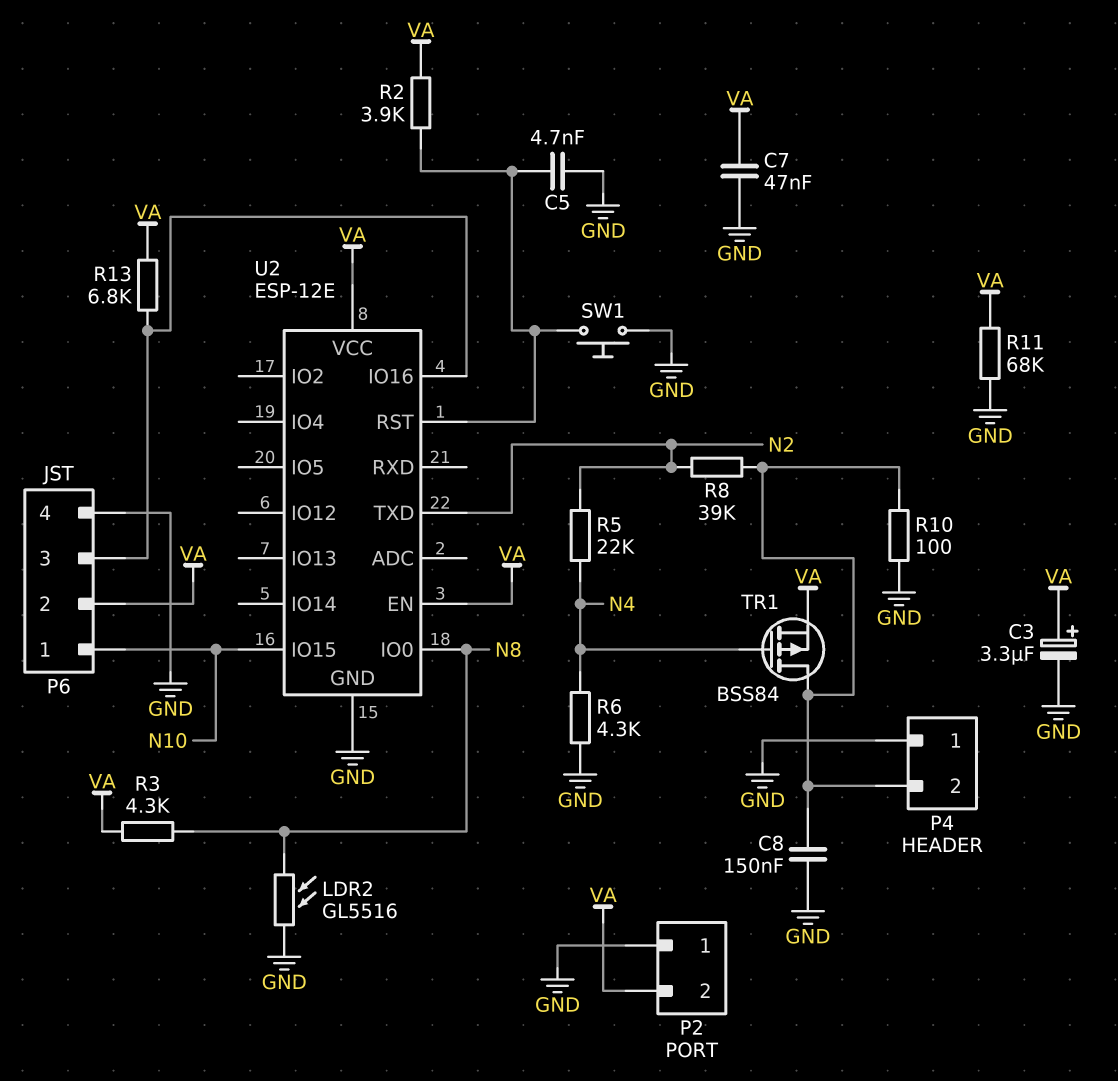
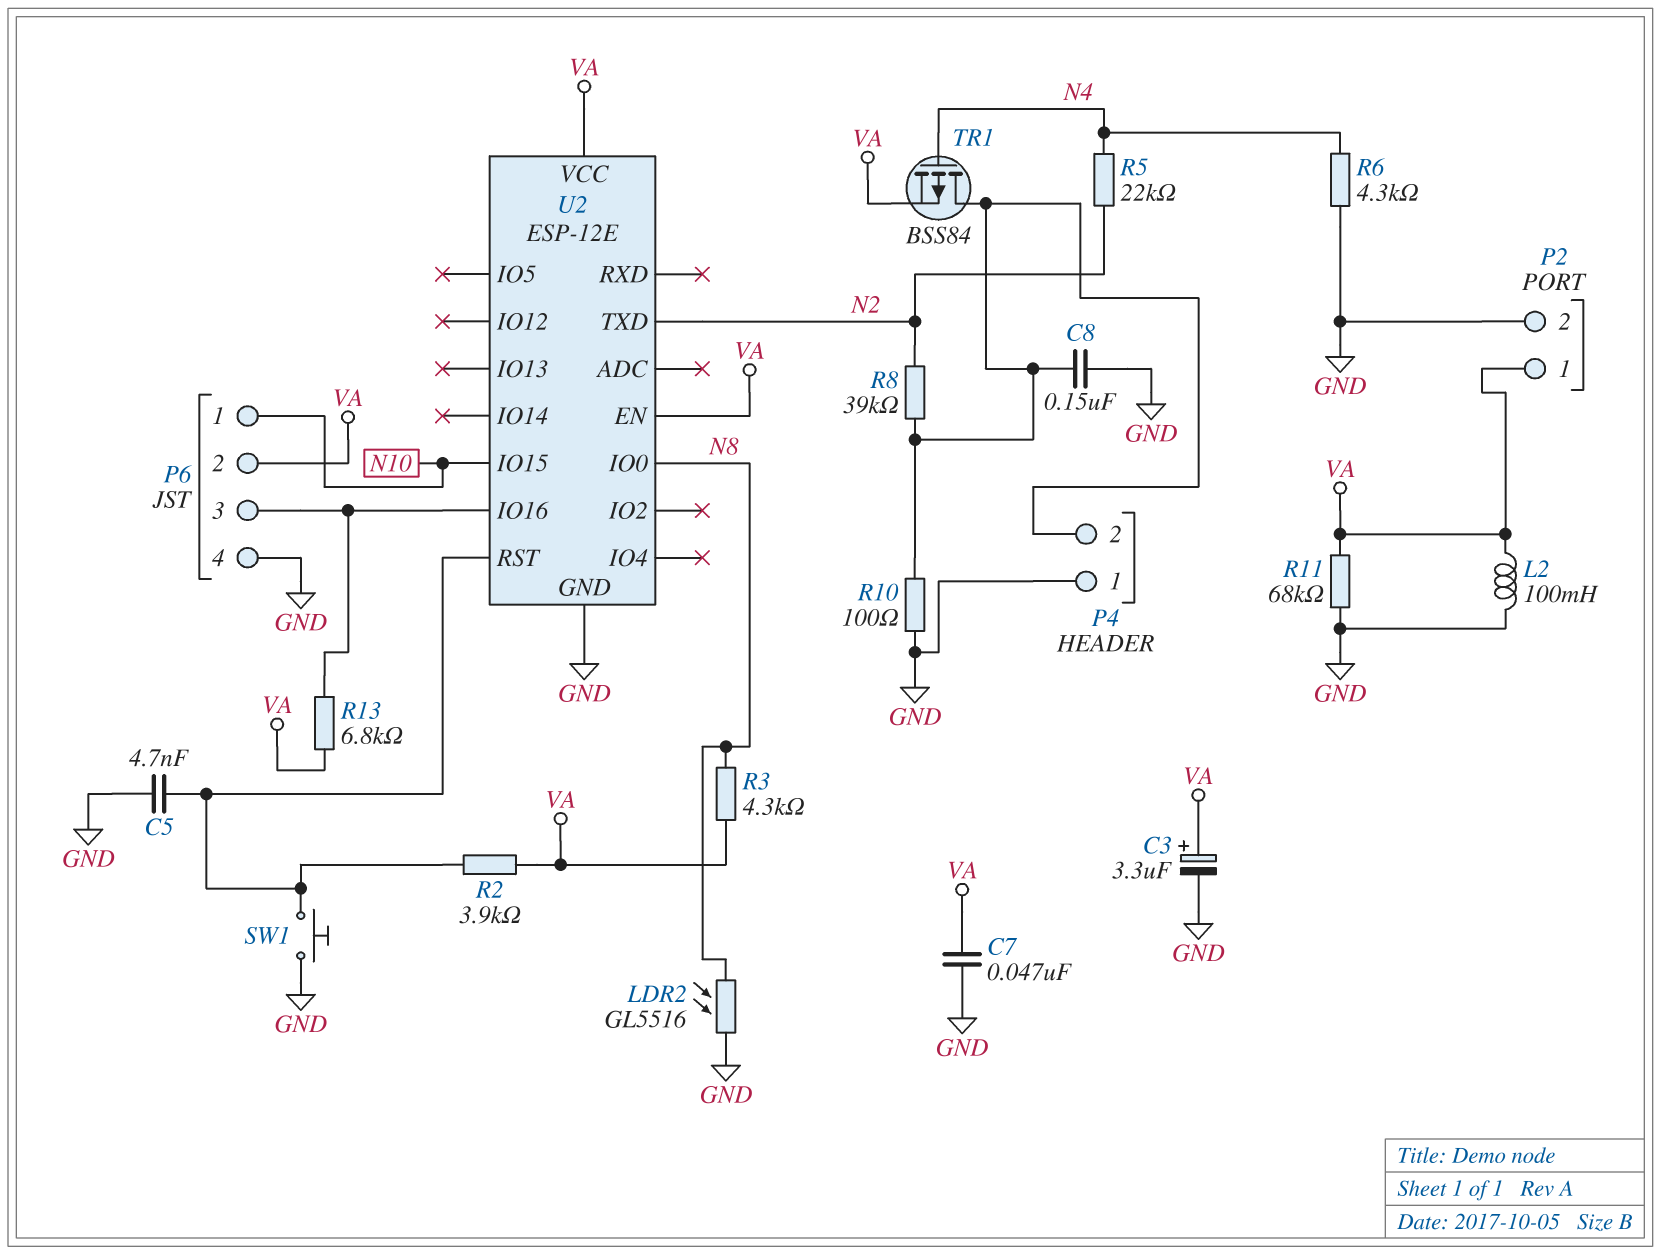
L2: none -> 100mH (GND, VA)
P2 pin 1: GND -> VA
P2 pin 2: VA -> GND

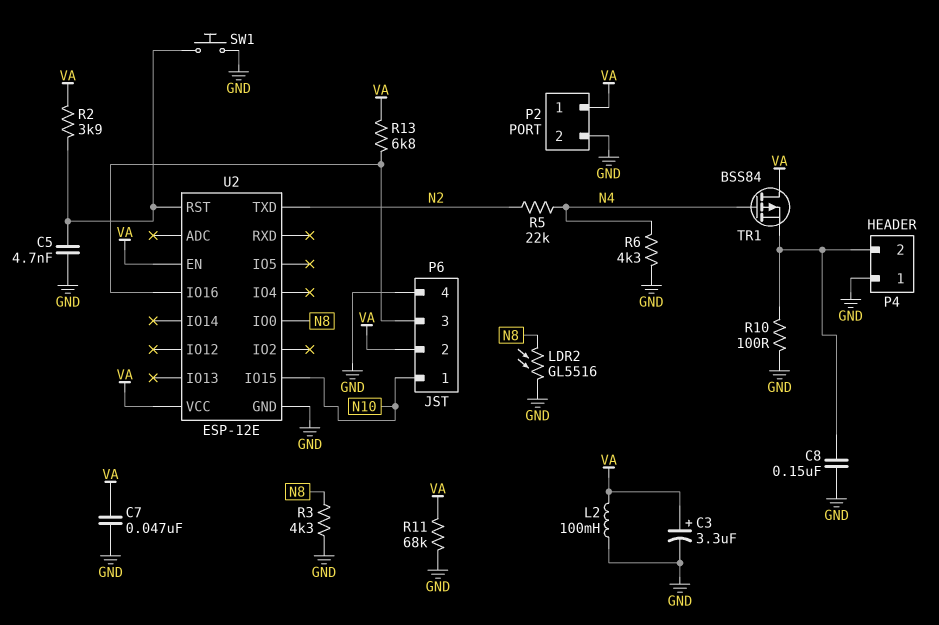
R3: 4.3k (N8, VA) -> 4.3k (GND, N8)
R8: 39k (N2, P4/2) -> none
TR1: PMOS BSS84 (G N4, D P4/2, S VA) -> PMOS BSS84 (G N4, D VA, S P4/2)

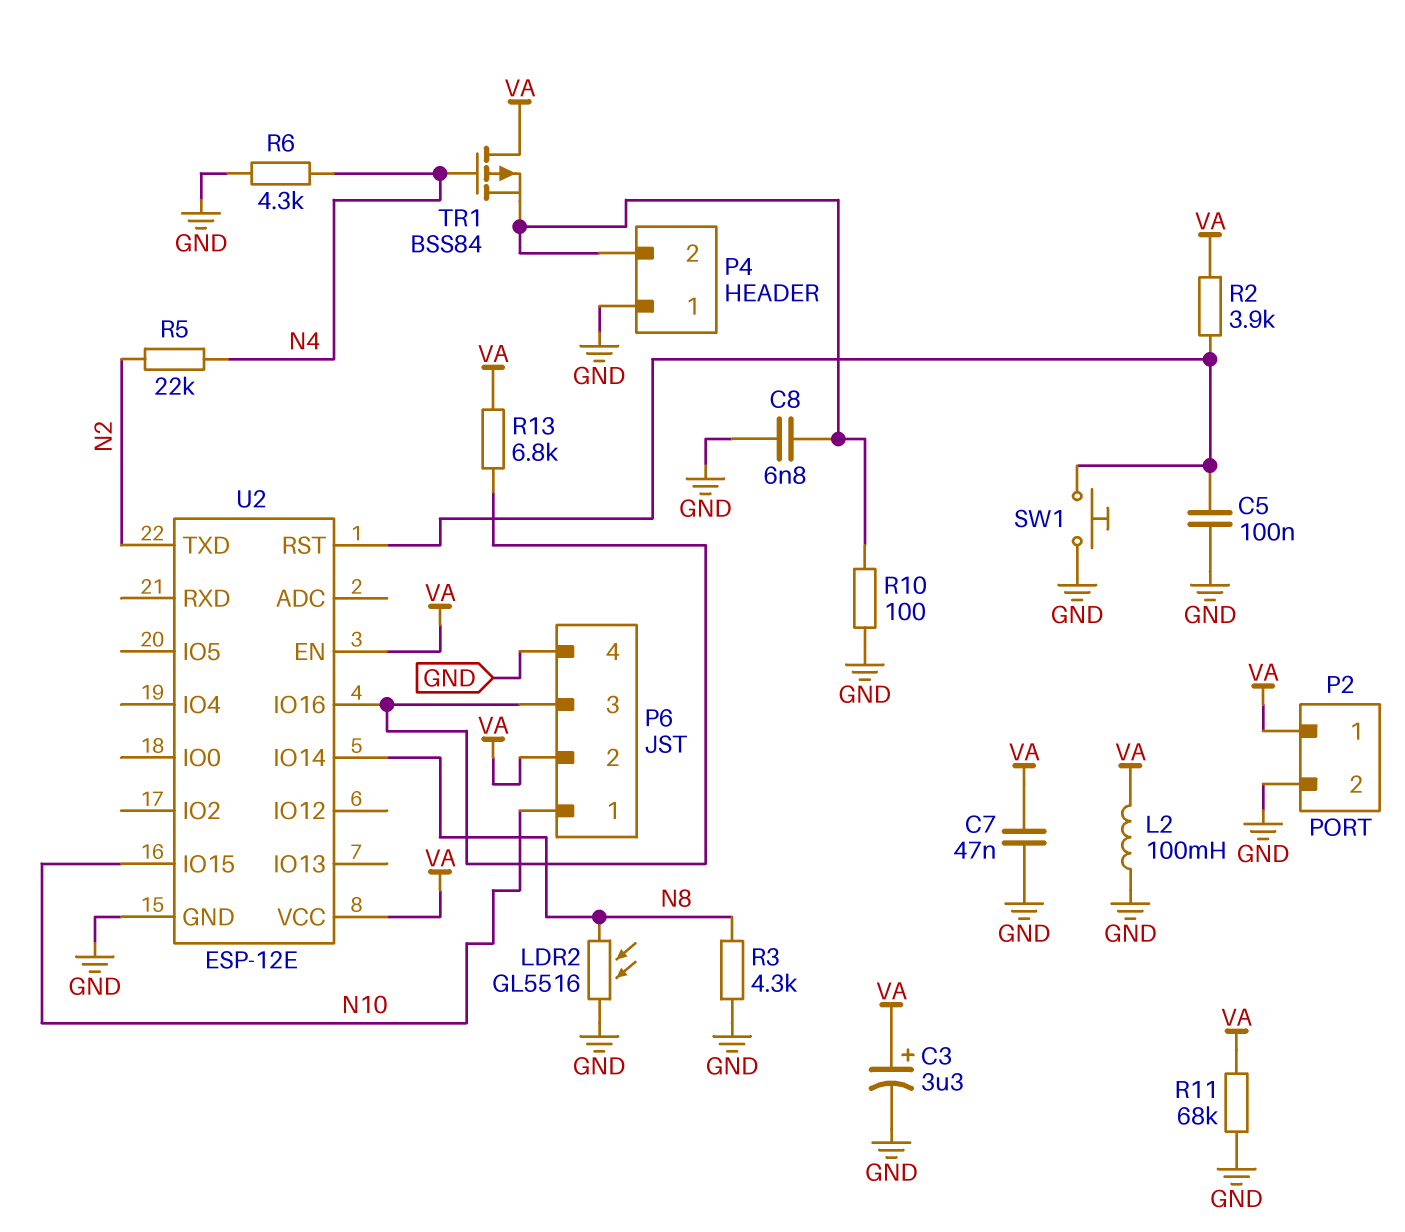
C5: 4.7nF (GND, U2/RST) -> 100nF (GND, U2/RST)
C8: 150nF (GND, P4/2) -> 6.8nF (GND, P4/2)
U2 pin IO0: N8 -> none
U2 pin IO14: none -> N8

